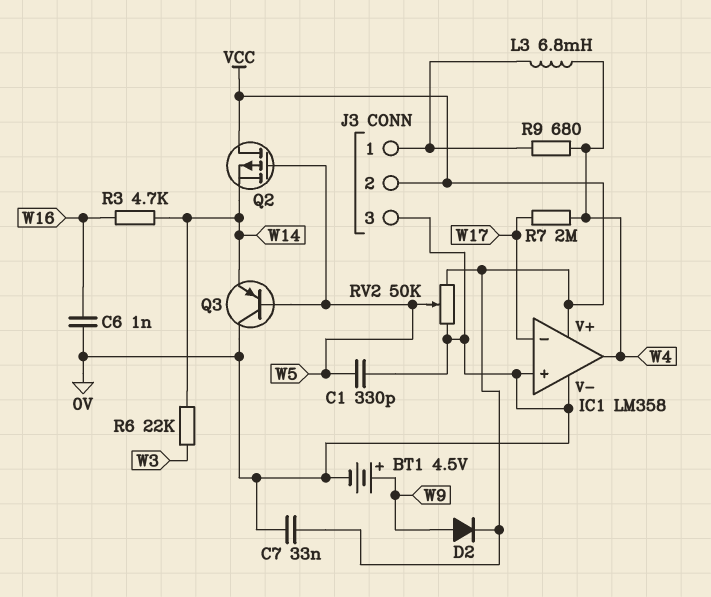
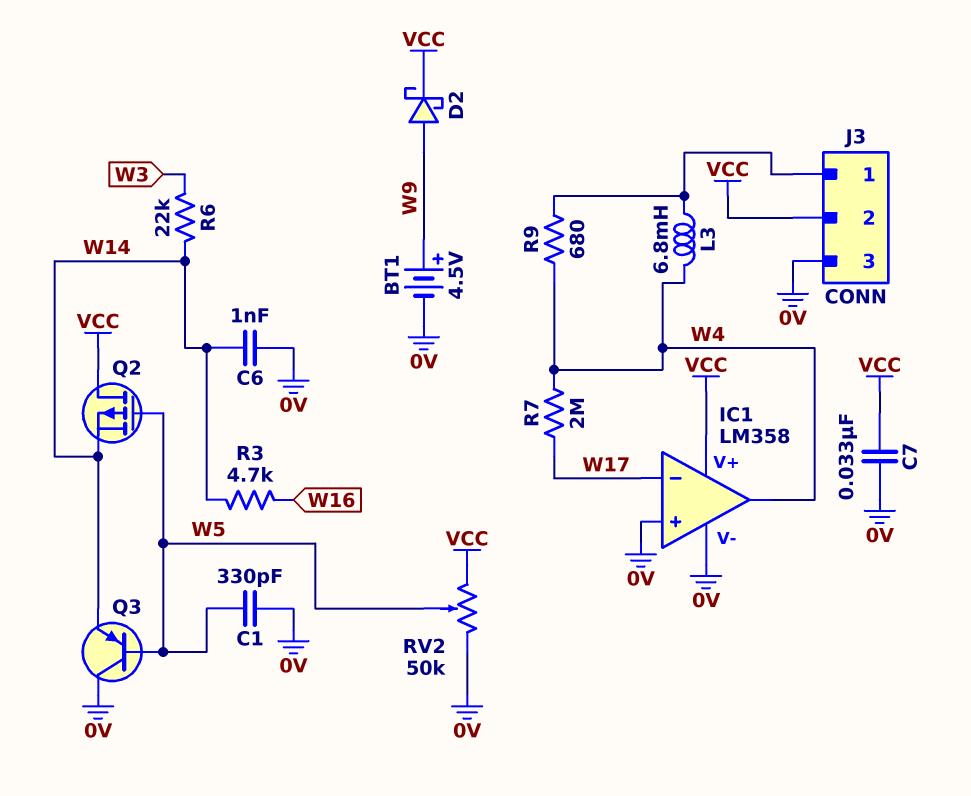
C6: 1nF (0V, W16) -> 1nF (0V, W14)
D2: diode (A W9, K VCC) -> schottky (A W9, K VCC)

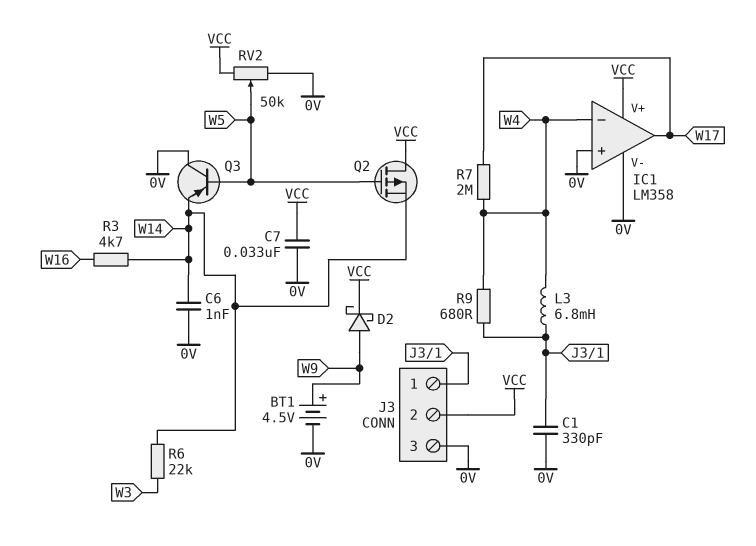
C1: 330pF (0V, W5) -> 330pF (0V, J3/1)
IC1 pin in-: W17 -> W4
IC1 pin out: W4 -> W17

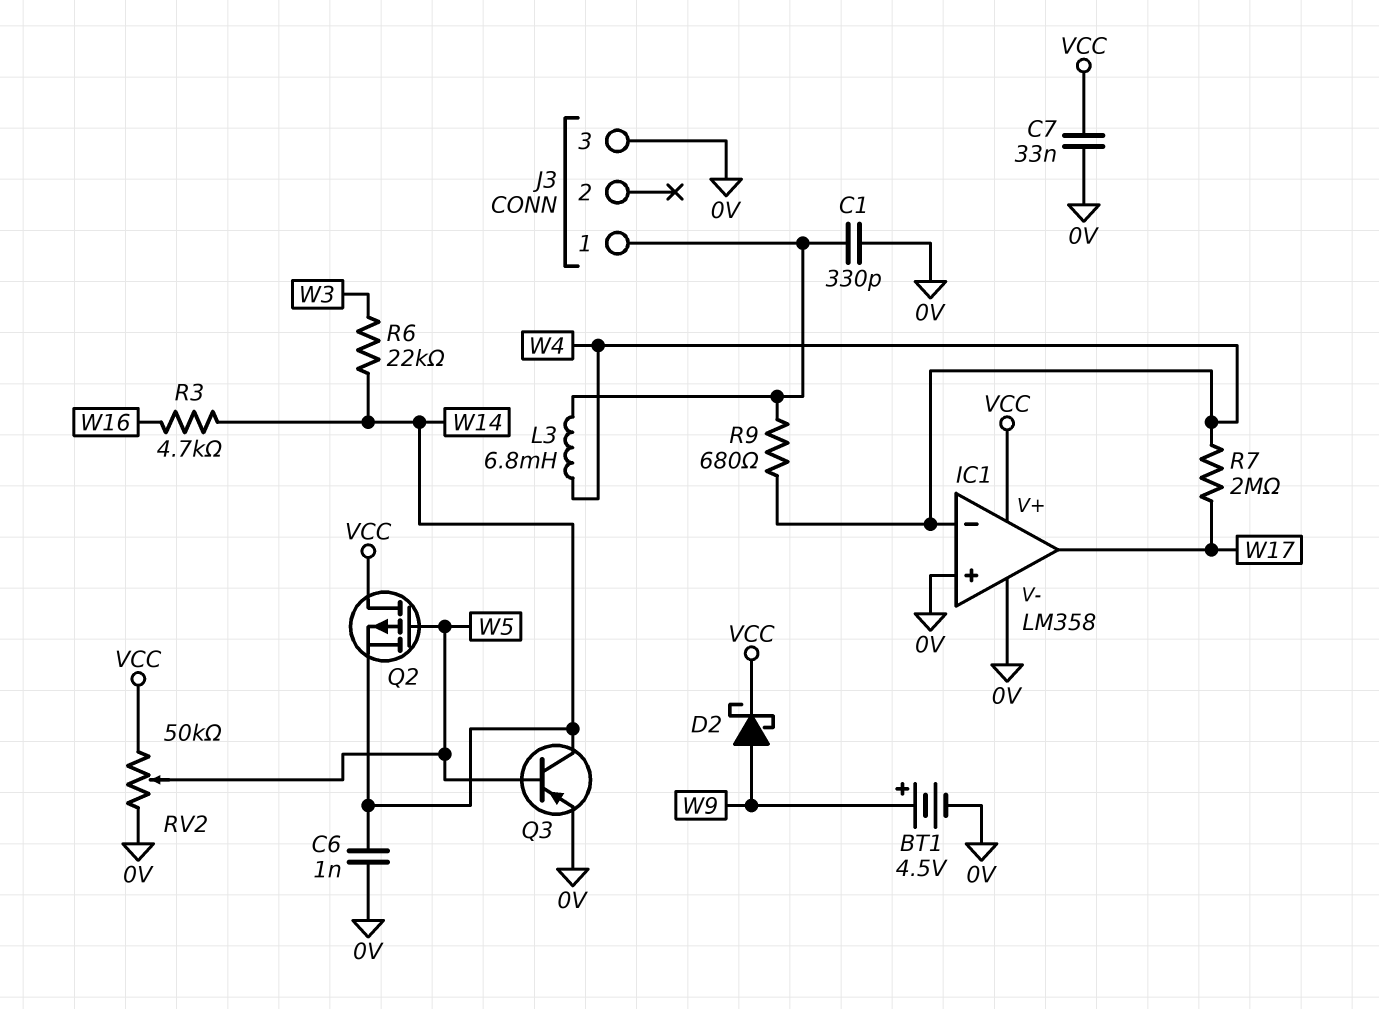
J3 pin 2: VCC -> none
Q3: PNP (B W5, C 0V, E W14) -> PNP (B W5, C W14, E 0V)

